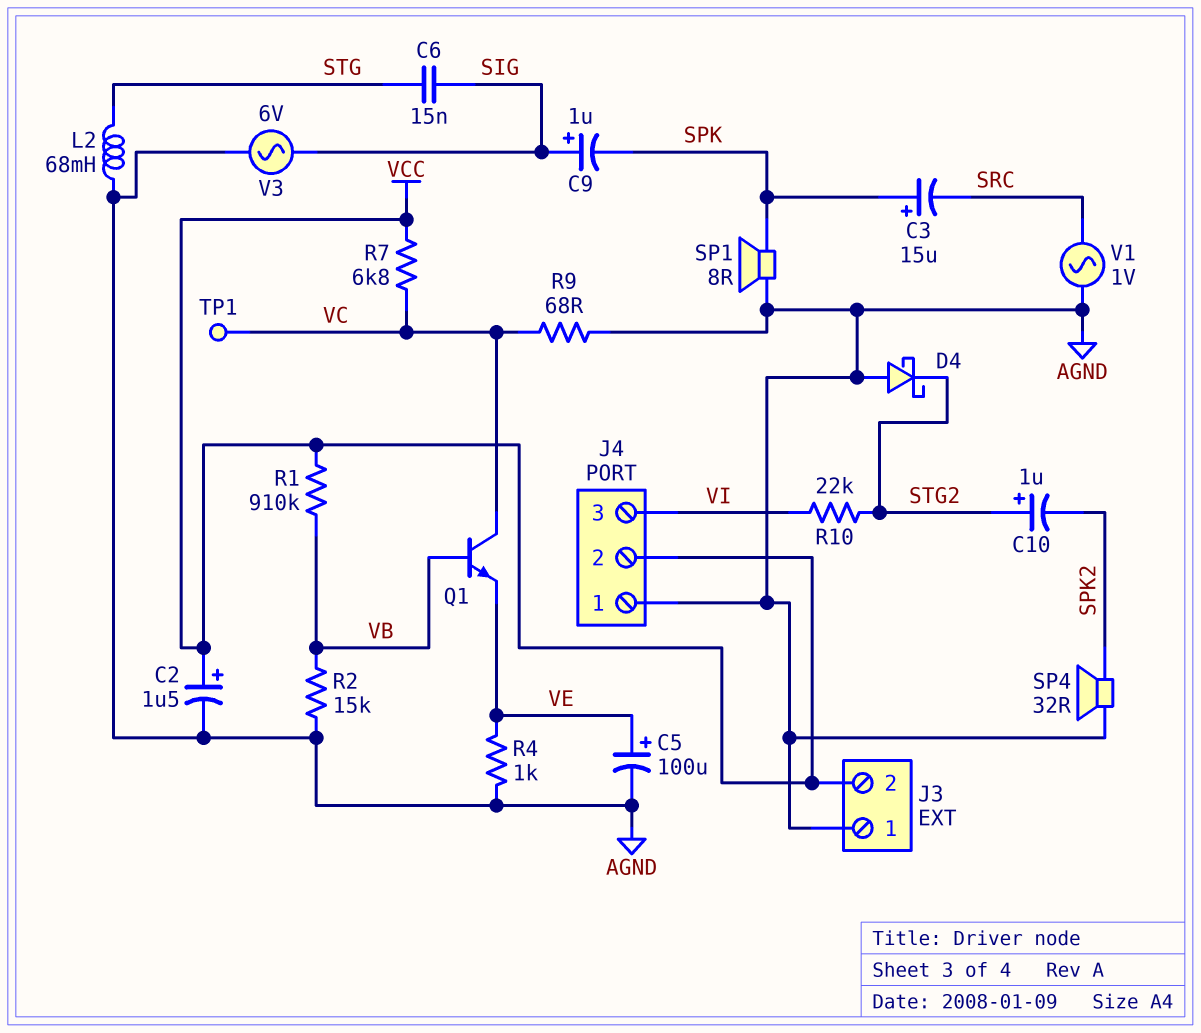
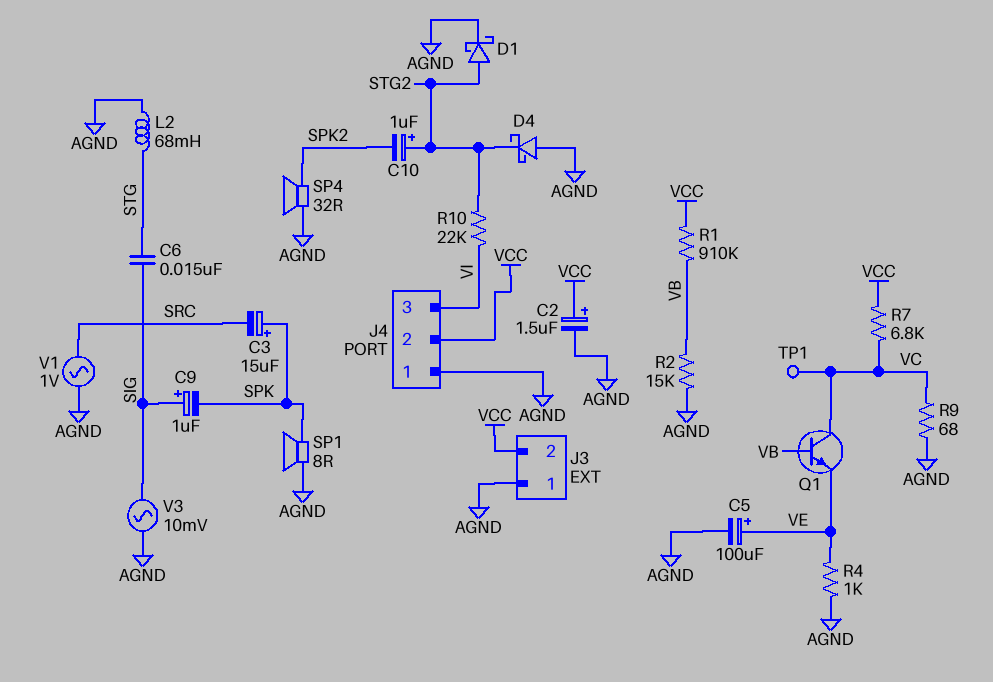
D1: none -> schottky (A STG2, K AGND)
V3: AC 6V (AGND, SIG) -> AC 10mV (AGND, SIG)

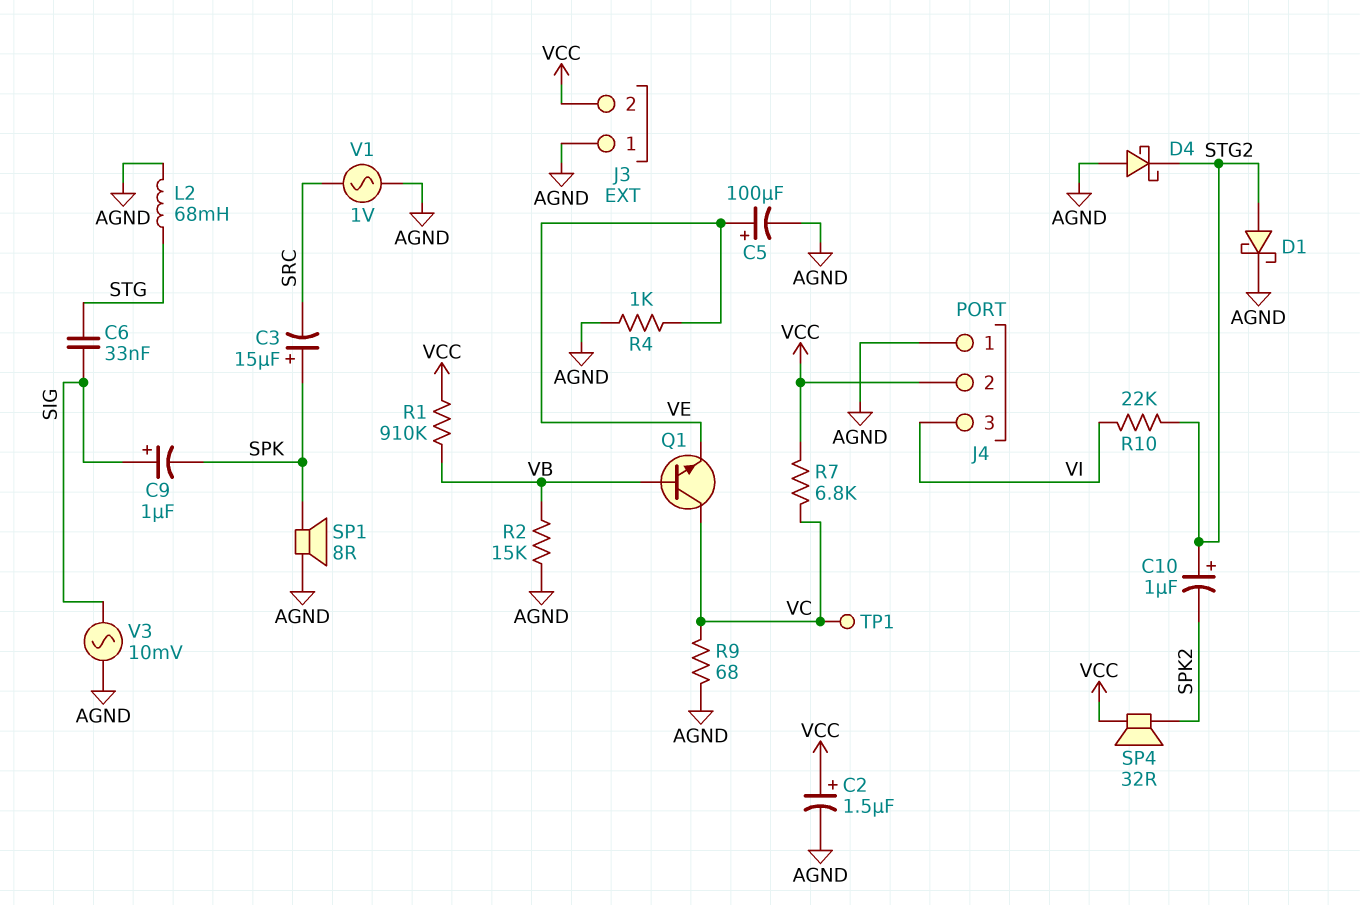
C6: 15nF (SIG, STG) -> 33nF (SIG, STG)
SP4: speaker 32R (AGND, SPK2) -> speaker 32R (SPK2, VCC)

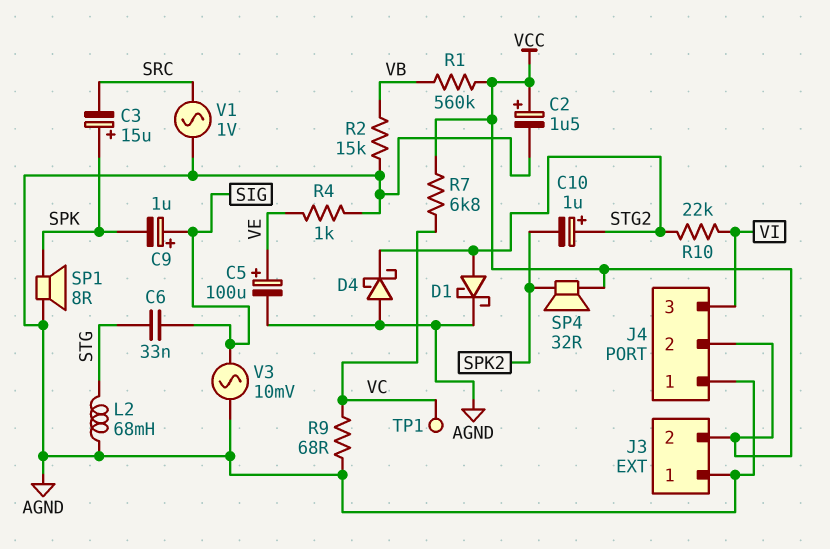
Q1: NPN (B VB, C VC, E VE) -> none
R1: 910k (VB, VCC) -> 560k (VB, VCC)

